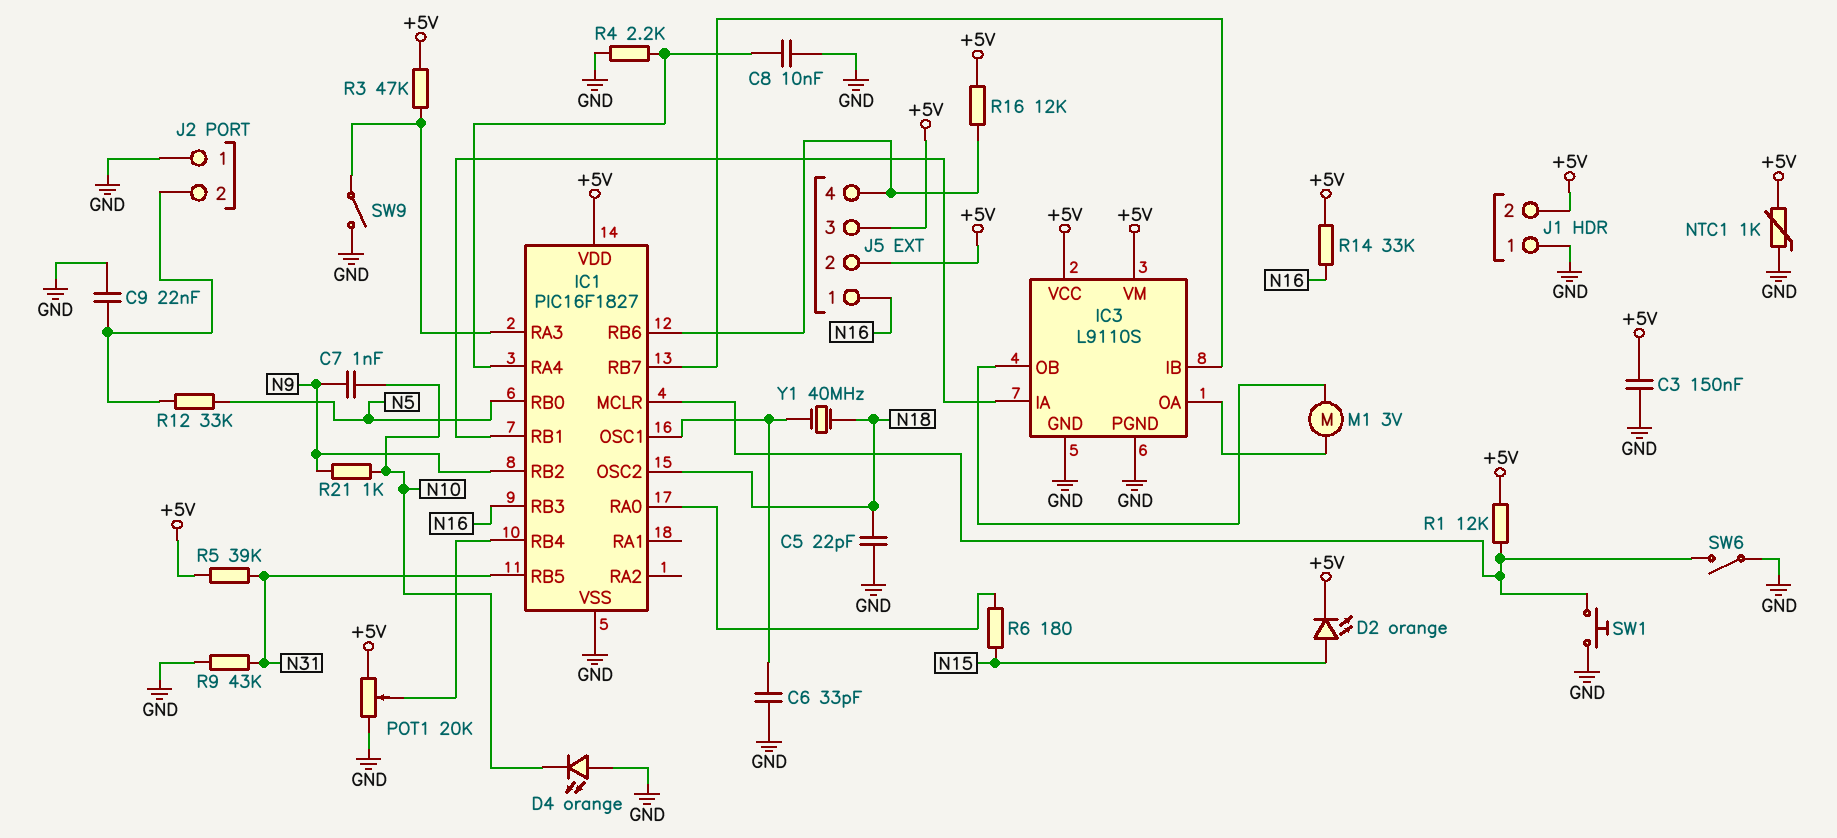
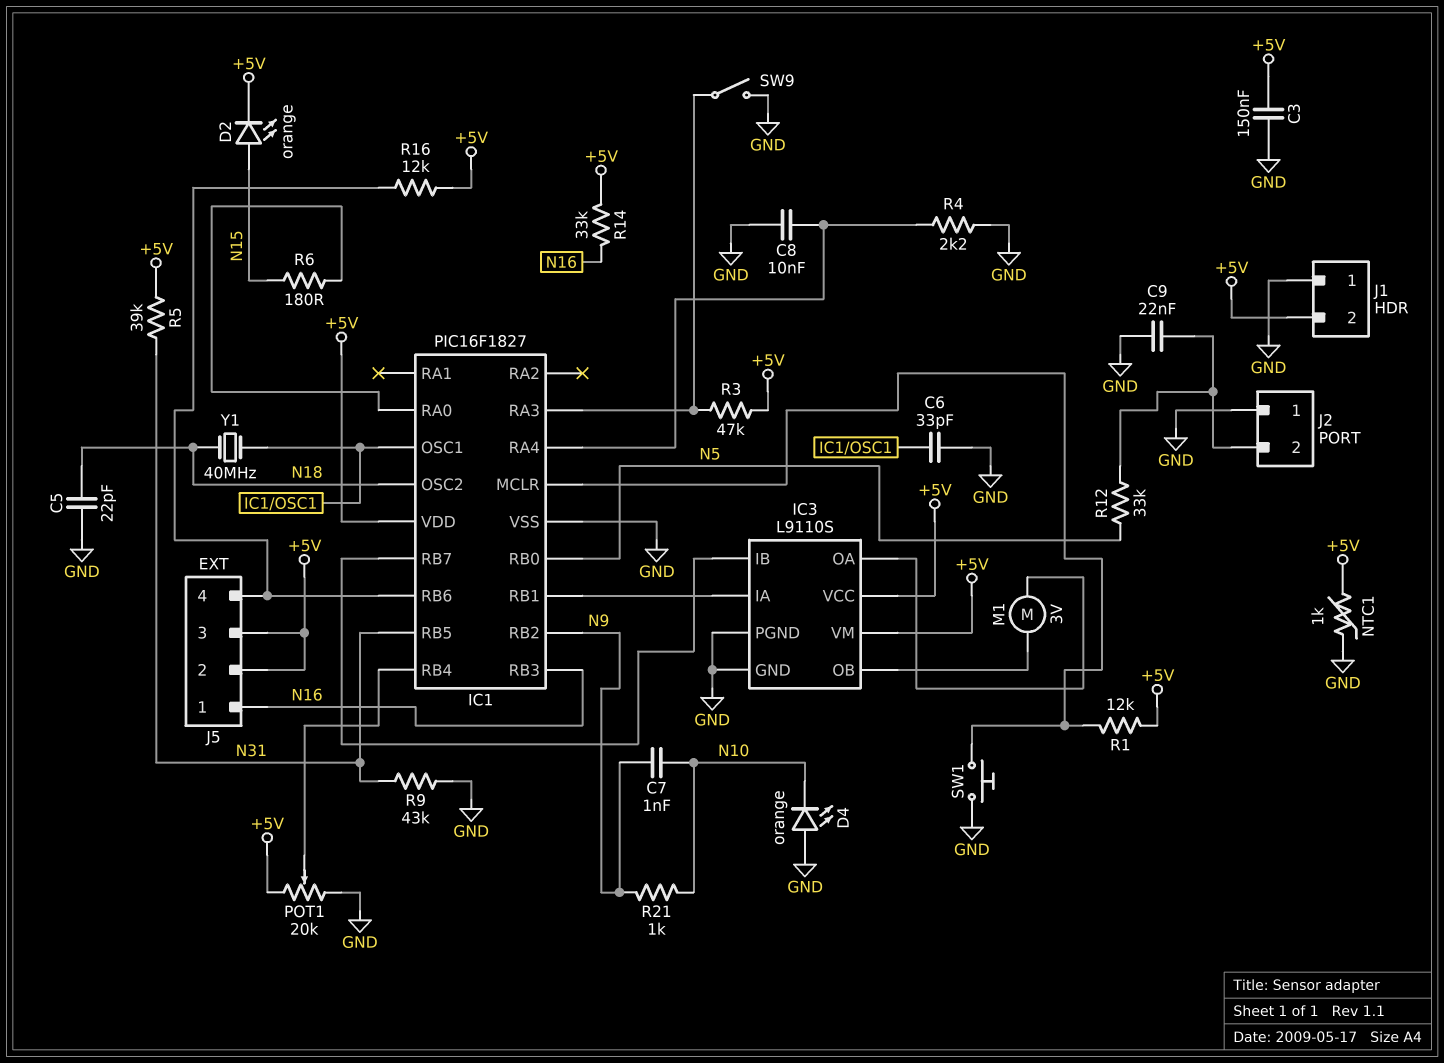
SW6: switch (GND, IC1/MCLR) -> none

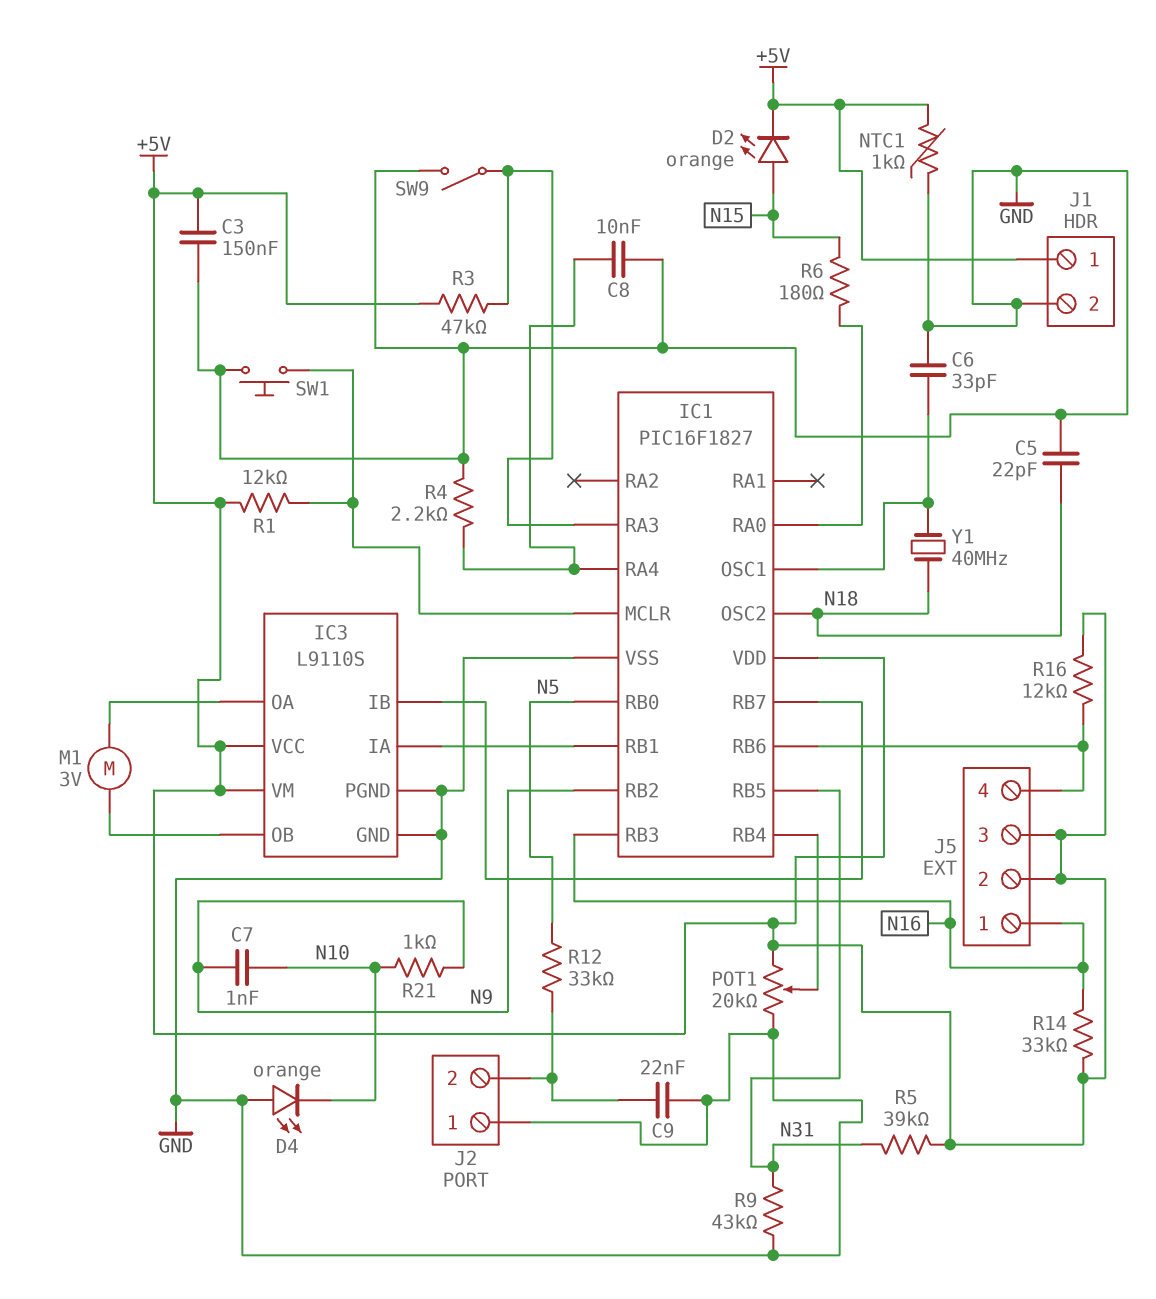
J1 pin 1: GND -> +5V
J1 pin 2: +5V -> GND

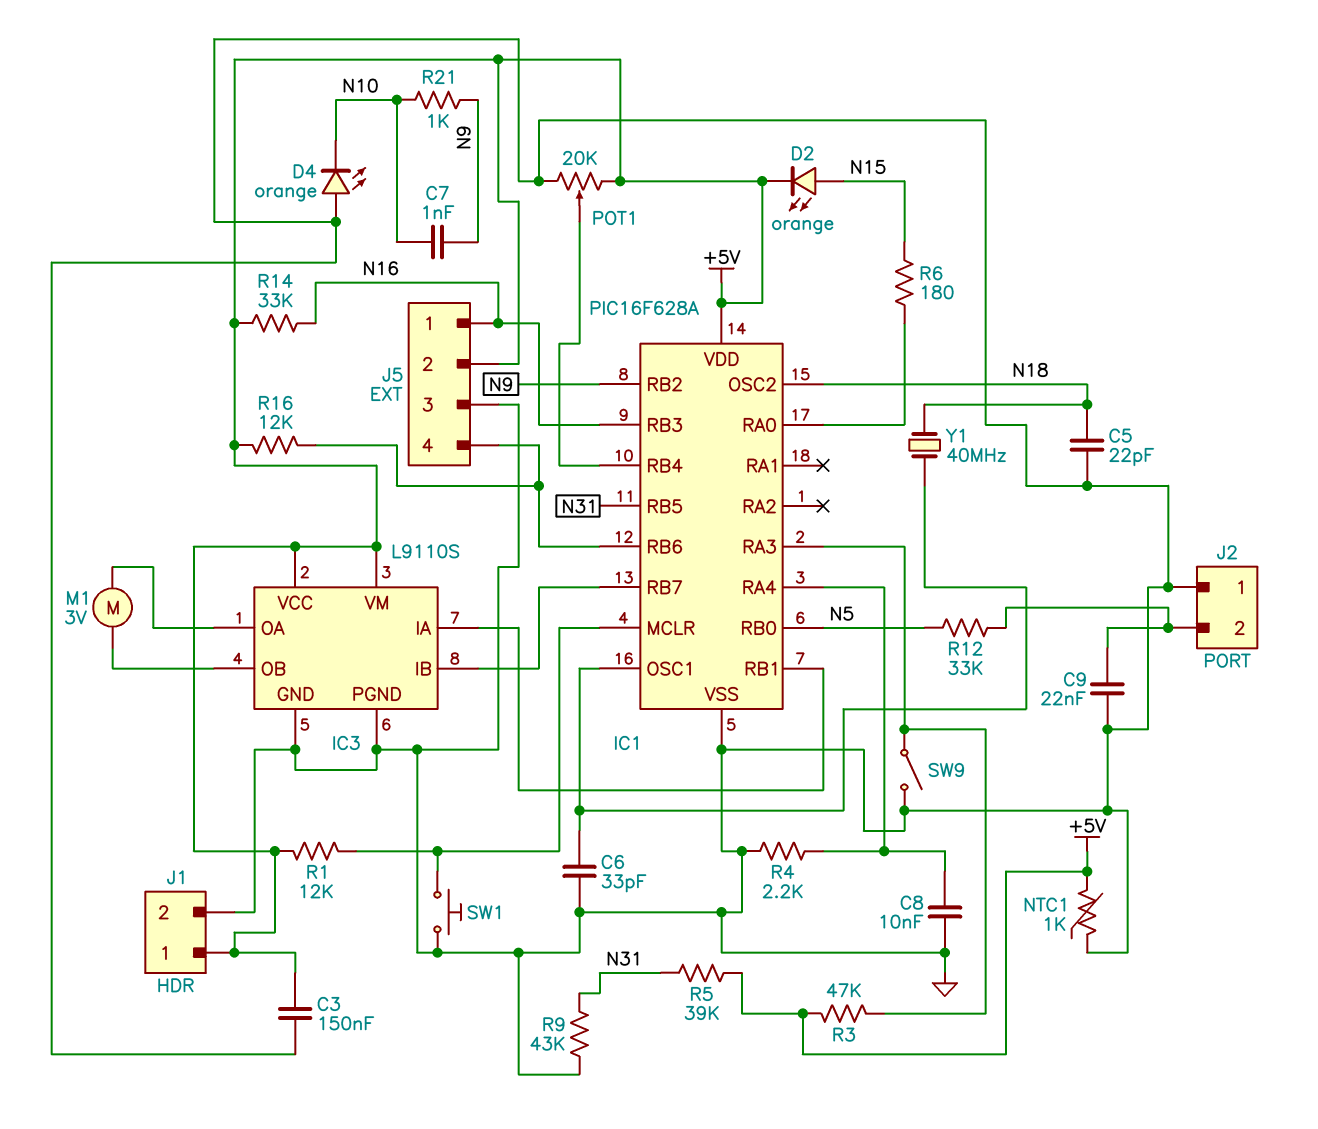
IC1: PIC16F1827 -> PIC16F628A
J5 pin 3: +5V -> GND

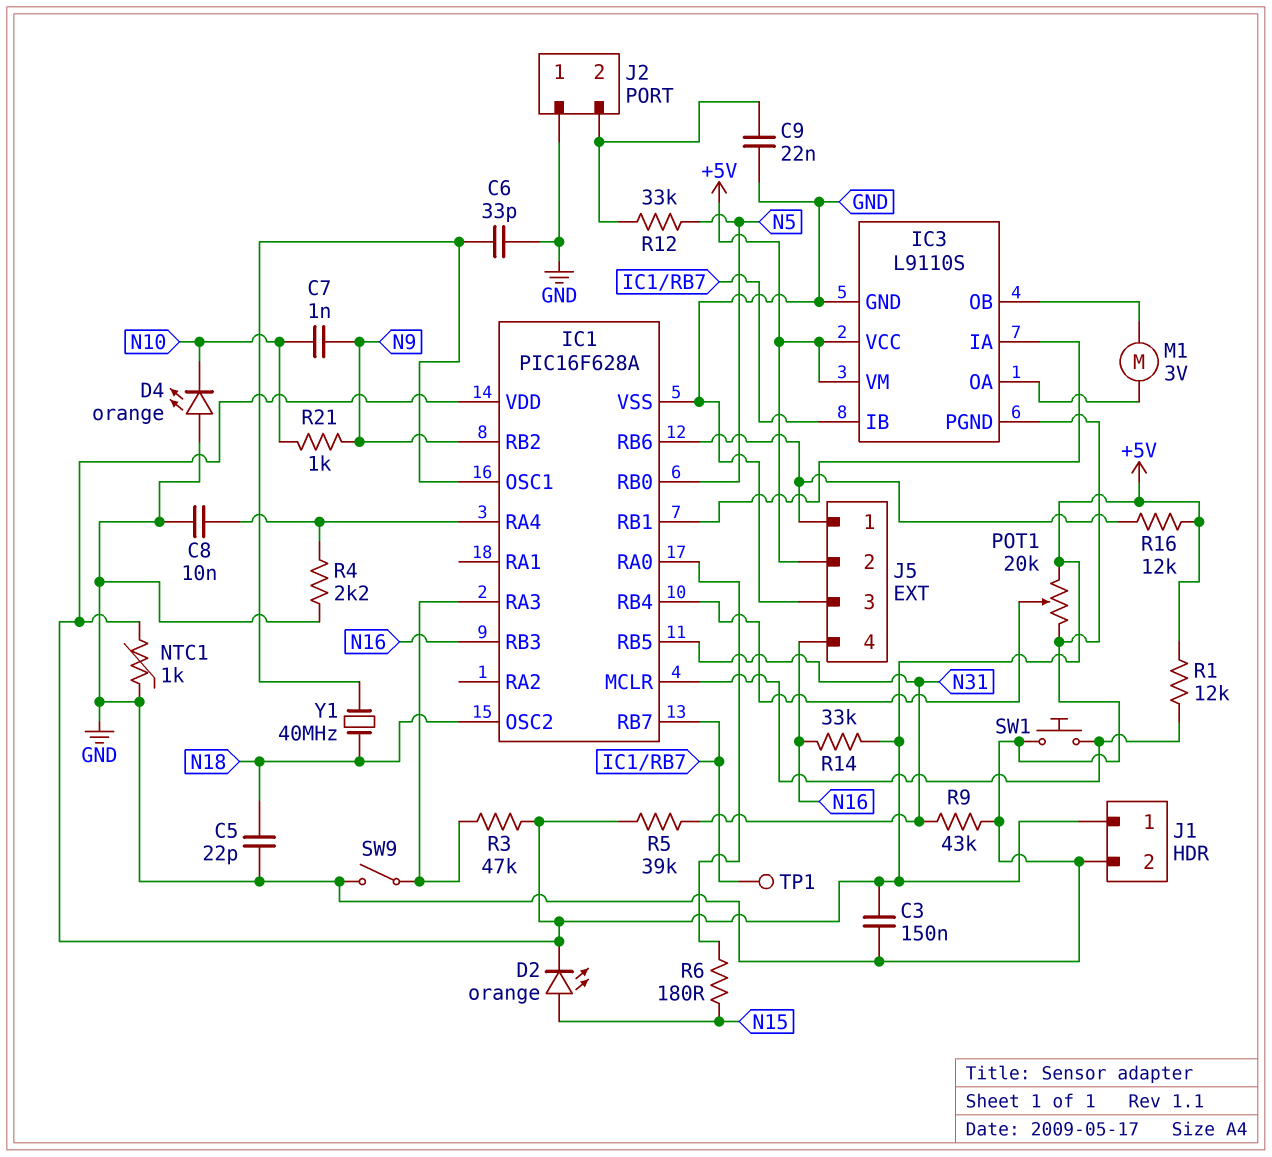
J5 pin 1: N16 -> IC1/RB6
J5 pin 4: IC1/RB6 -> N16
TP1: none -> test point (IC1/RB7)

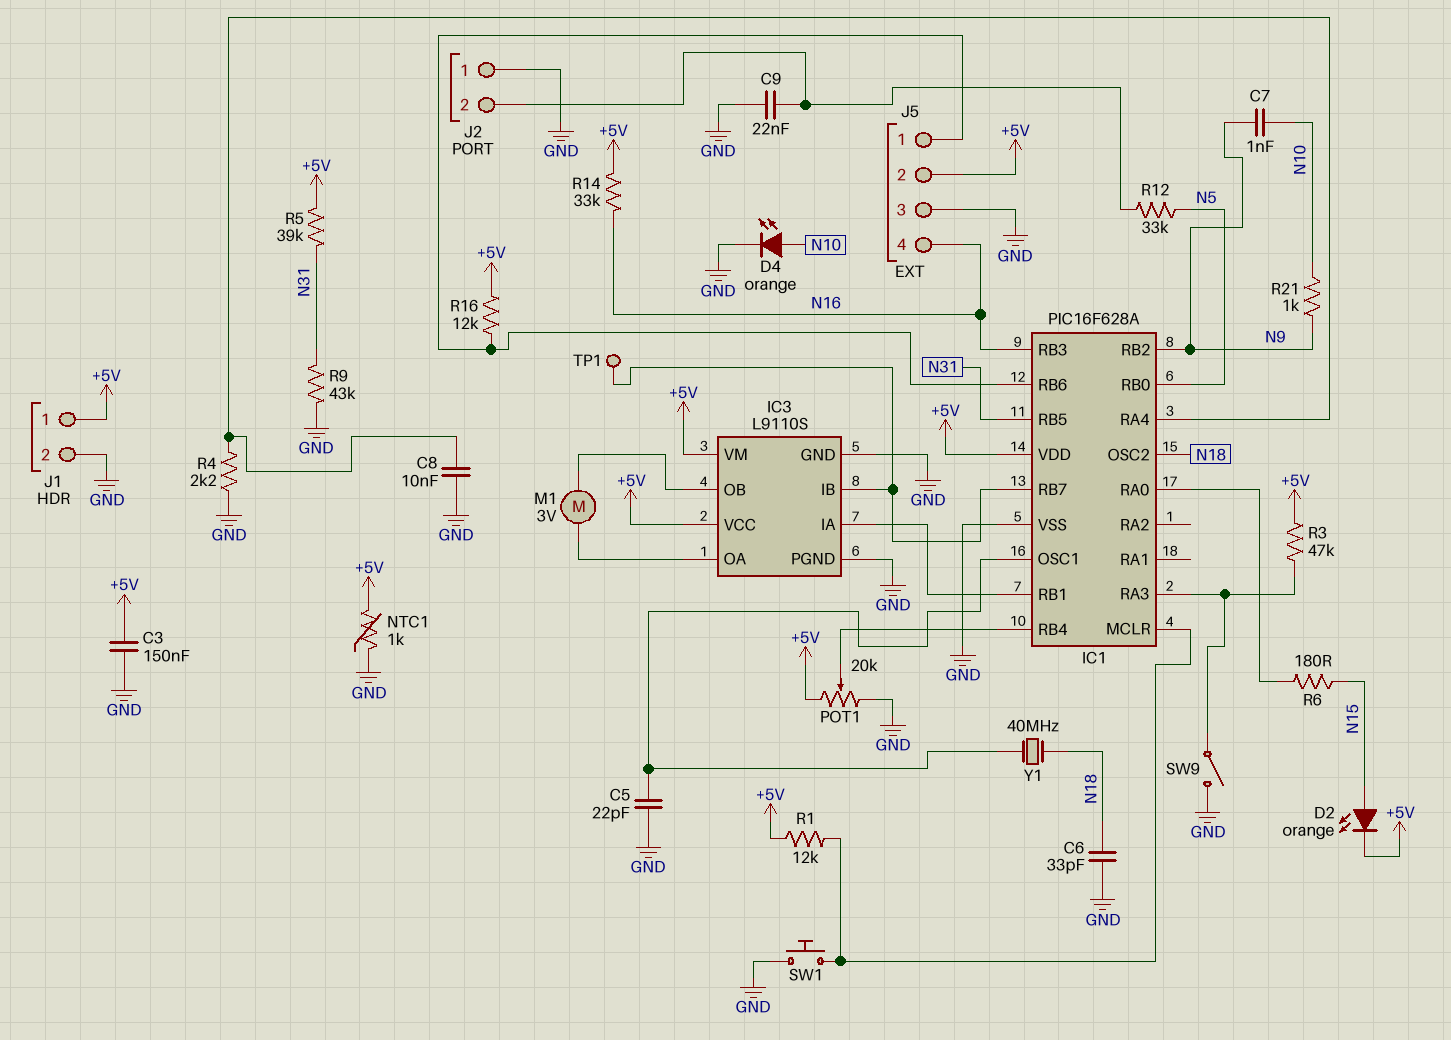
C5: 22pF (GND, N18) -> 22pF (GND, IC1/OSC1)
C6: 33pF (GND, IC1/OSC1) -> 33pF (GND, N18)
D4: LED orange (A GND, K N10) -> LED orange (A N10, K GND)

